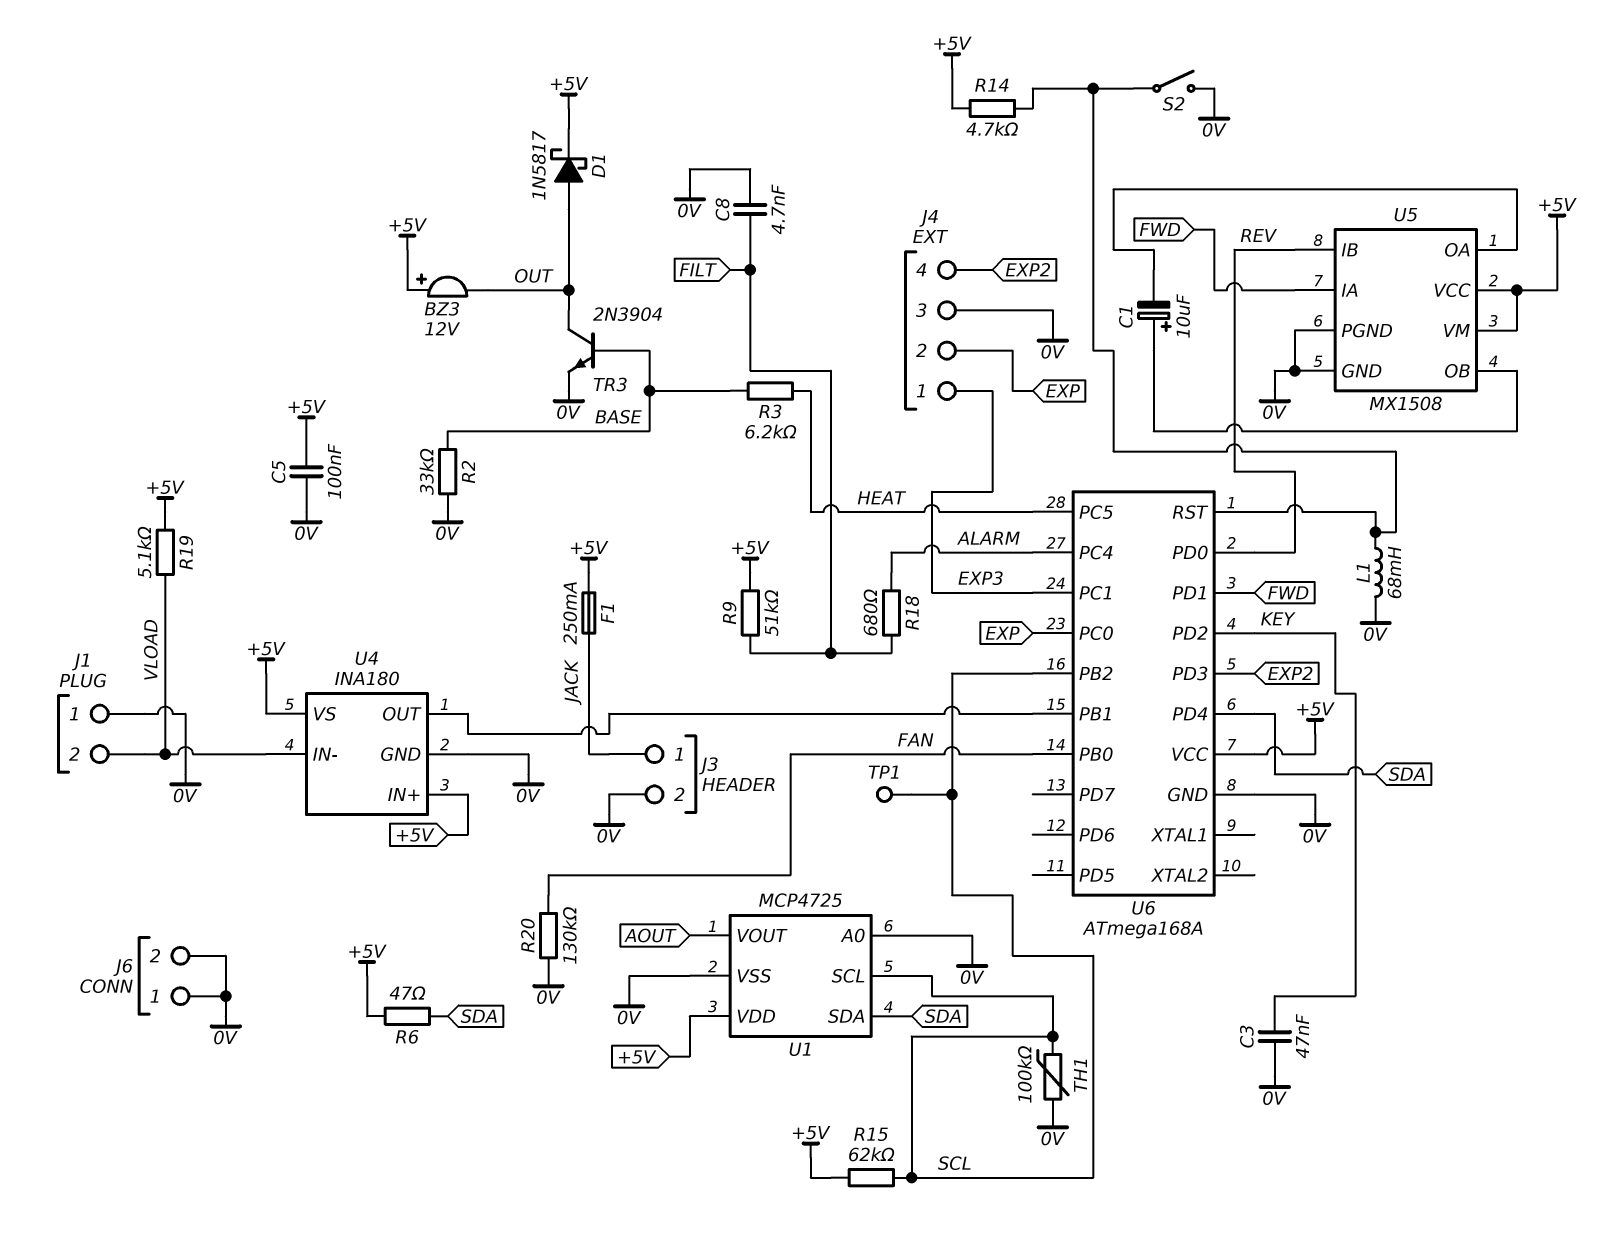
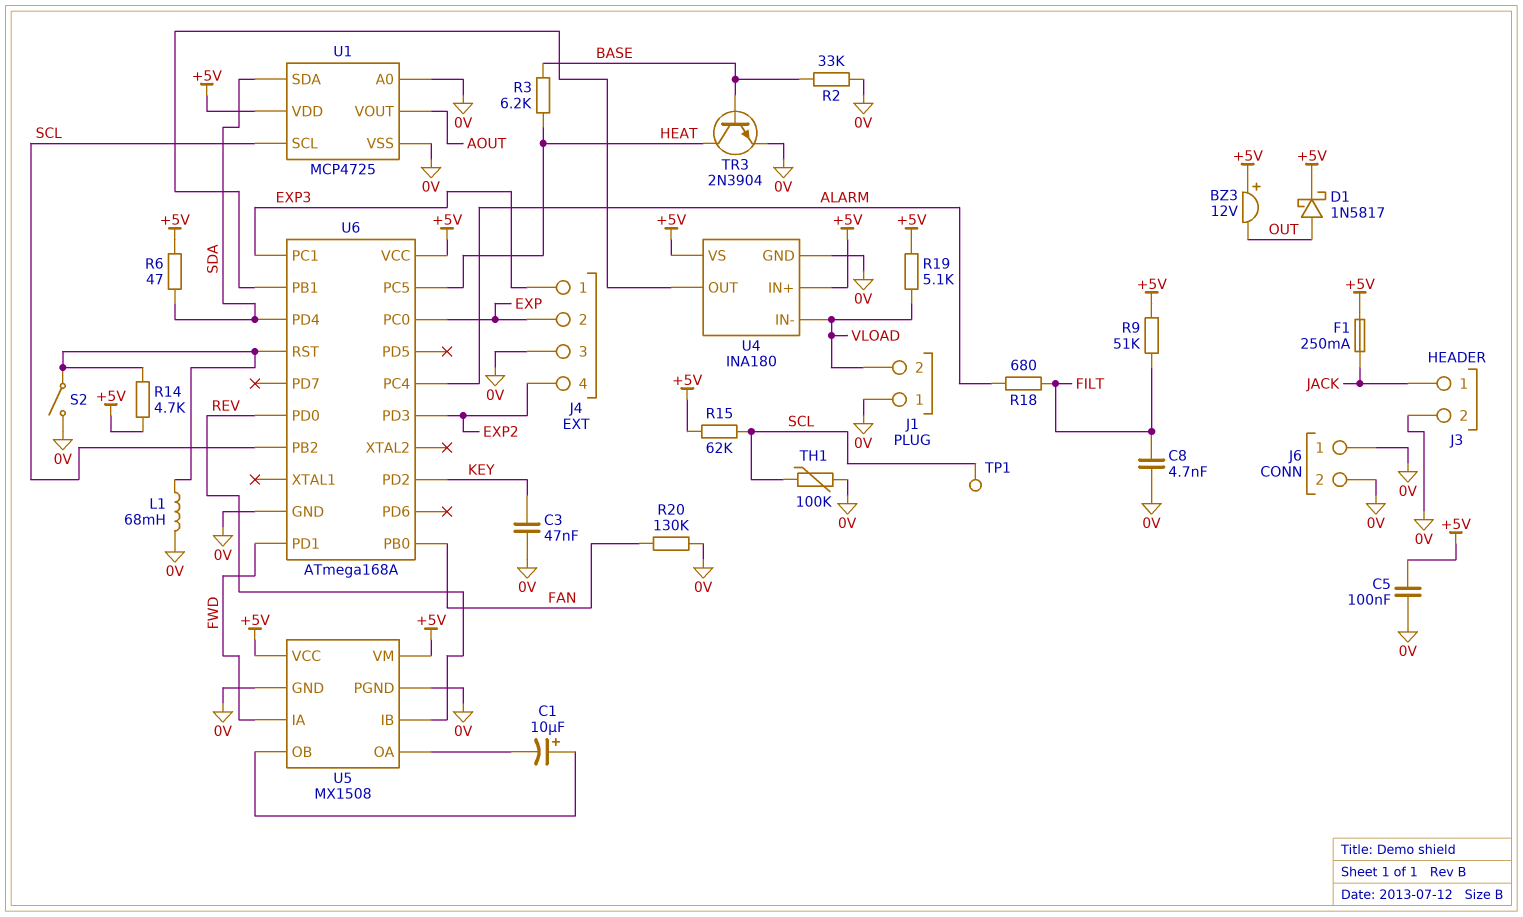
TR3: NPN 2N3904 (B BASE, C OUT, E 0V) -> NPN 2N3904 (B BASE, C HEAT, E 0V)

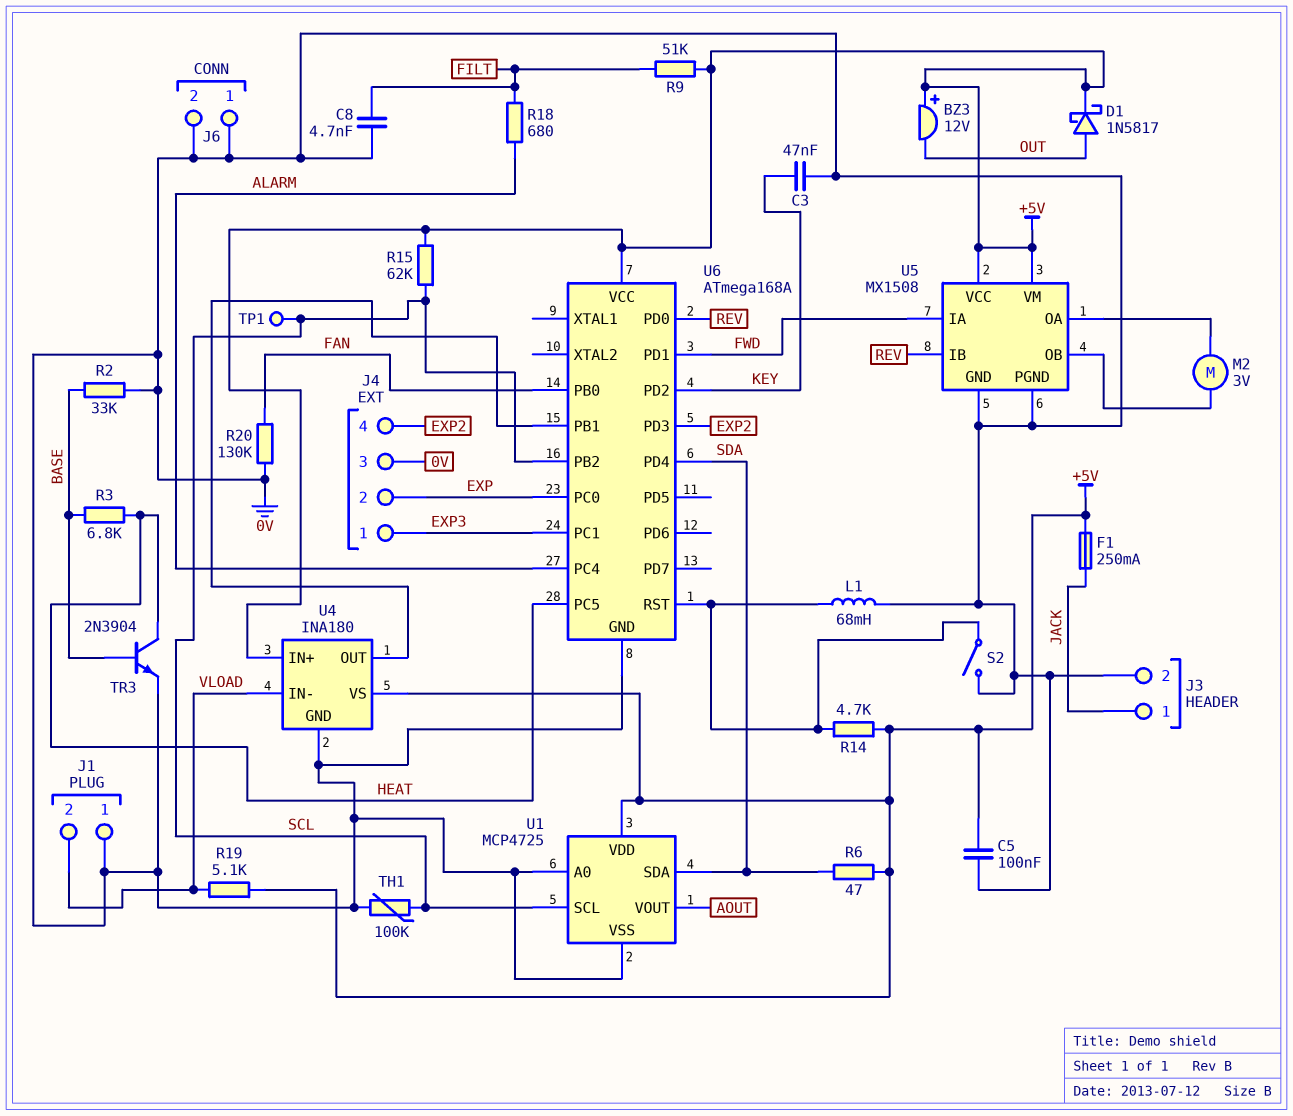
C1: 10uF (plus U5/OB, minus U5/OA) -> none
M2: none -> motor 3V (U5/OA, U5/OB)
R3: 6.2k (BASE, HEAT) -> 6.8k (BASE, HEAT)

